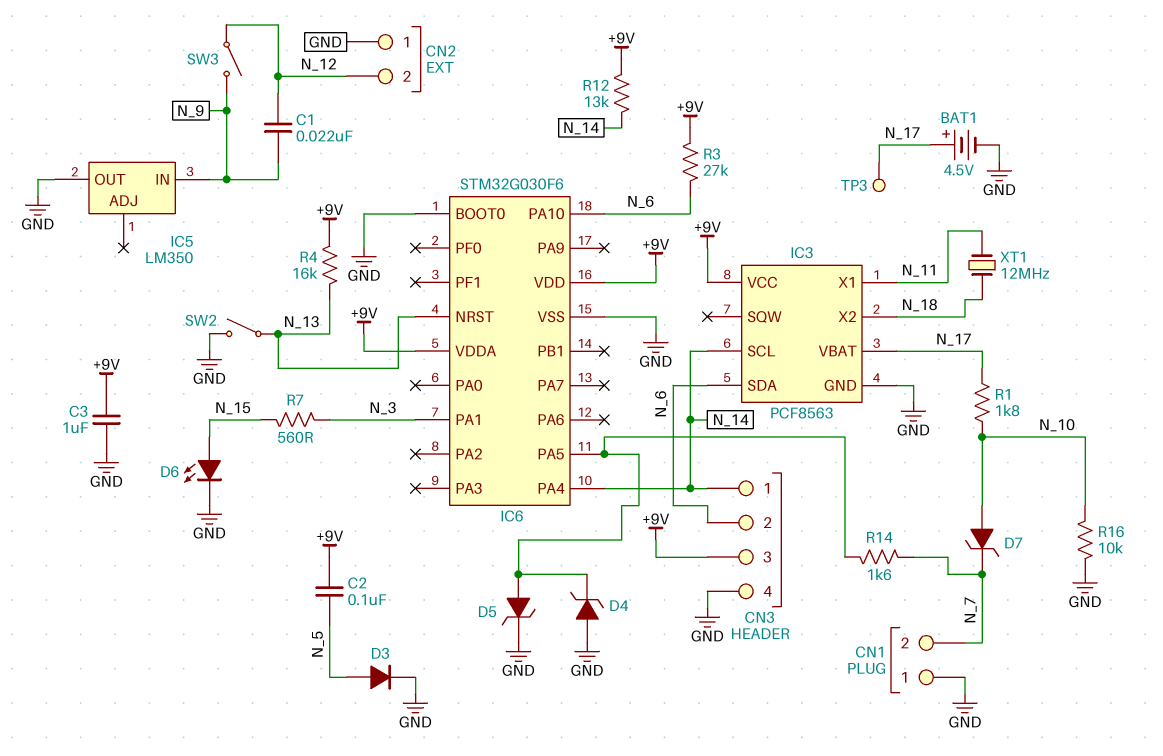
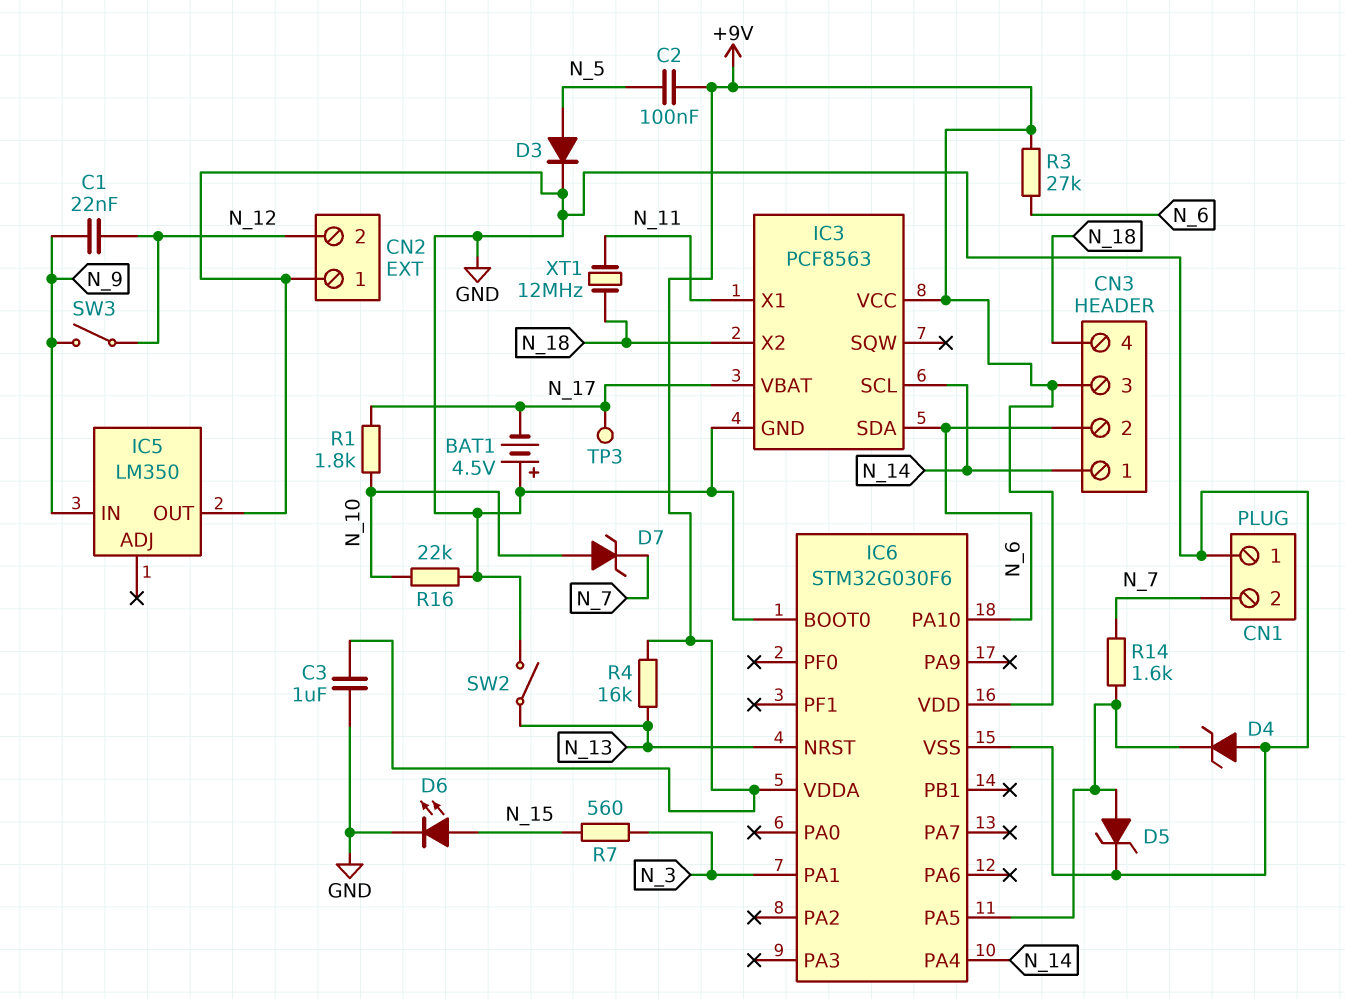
BAT1: 4.5V (plus N_17, minus GND) -> 4.5V (plus GND, minus N_17)
CN3 pin 4: GND -> N_18
R12: 13k (+9V, N_14) -> none
R16: 10k (GND, N_10) -> 22k (GND, N_10)

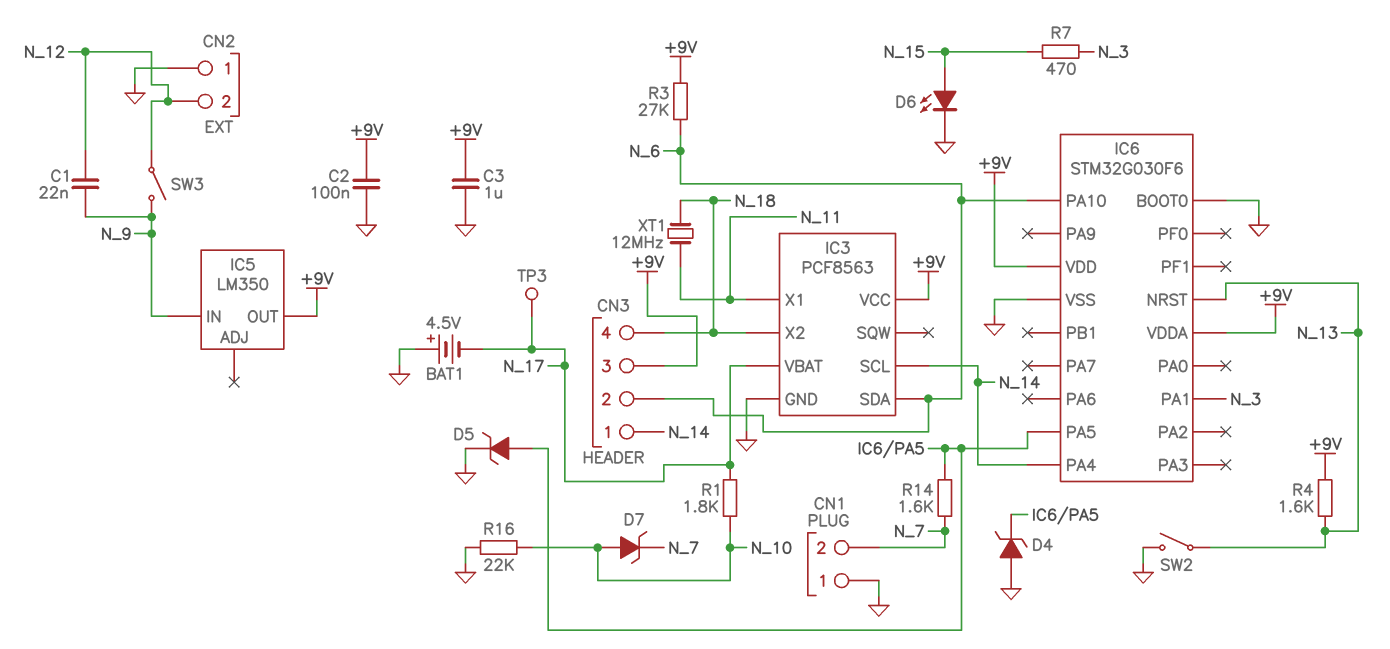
C2: 100nF (+9V, N_5) -> 100nF (+9V, GND)
D3: diode (A N_5, K GND) -> none
IC5 pin OUT: GND -> +9V
R4: 16k (+9V, N_13) -> 1.6k (+9V, N_13)
R7: 560 (N_3, N_15) -> 470 (N_3, N_15)

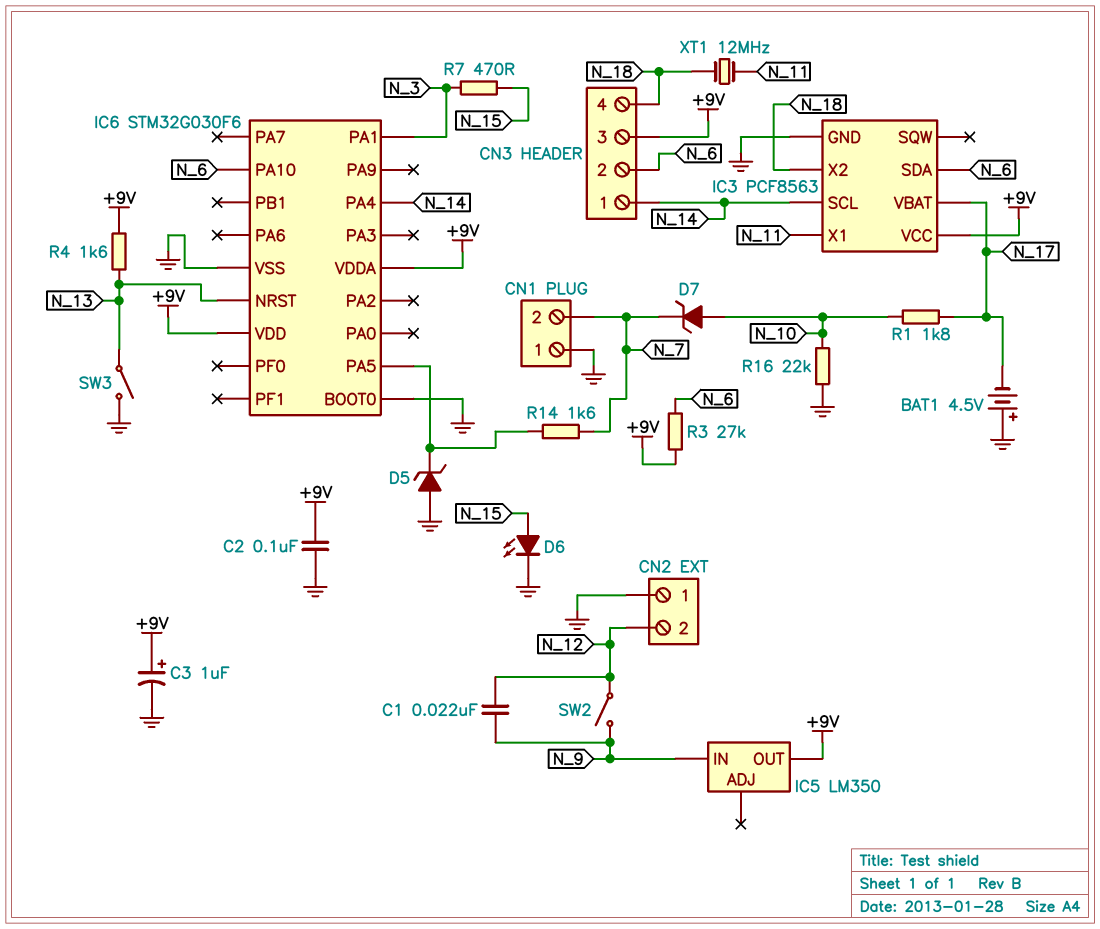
C3: 1uF (+9V, GND) -> 1uF (plus +9V, minus GND)
D4: zener (A GND, K IC6/PA5) -> none
D5: zener (A IC6/PA5, K GND) -> zener (A GND, K IC6/PA5)
SW2: switch (GND, N_13) -> switch (N_9, N_12)
SW3: switch (N_9, N_12) -> switch (GND, N_13)
TP3: test point (N_17) -> none

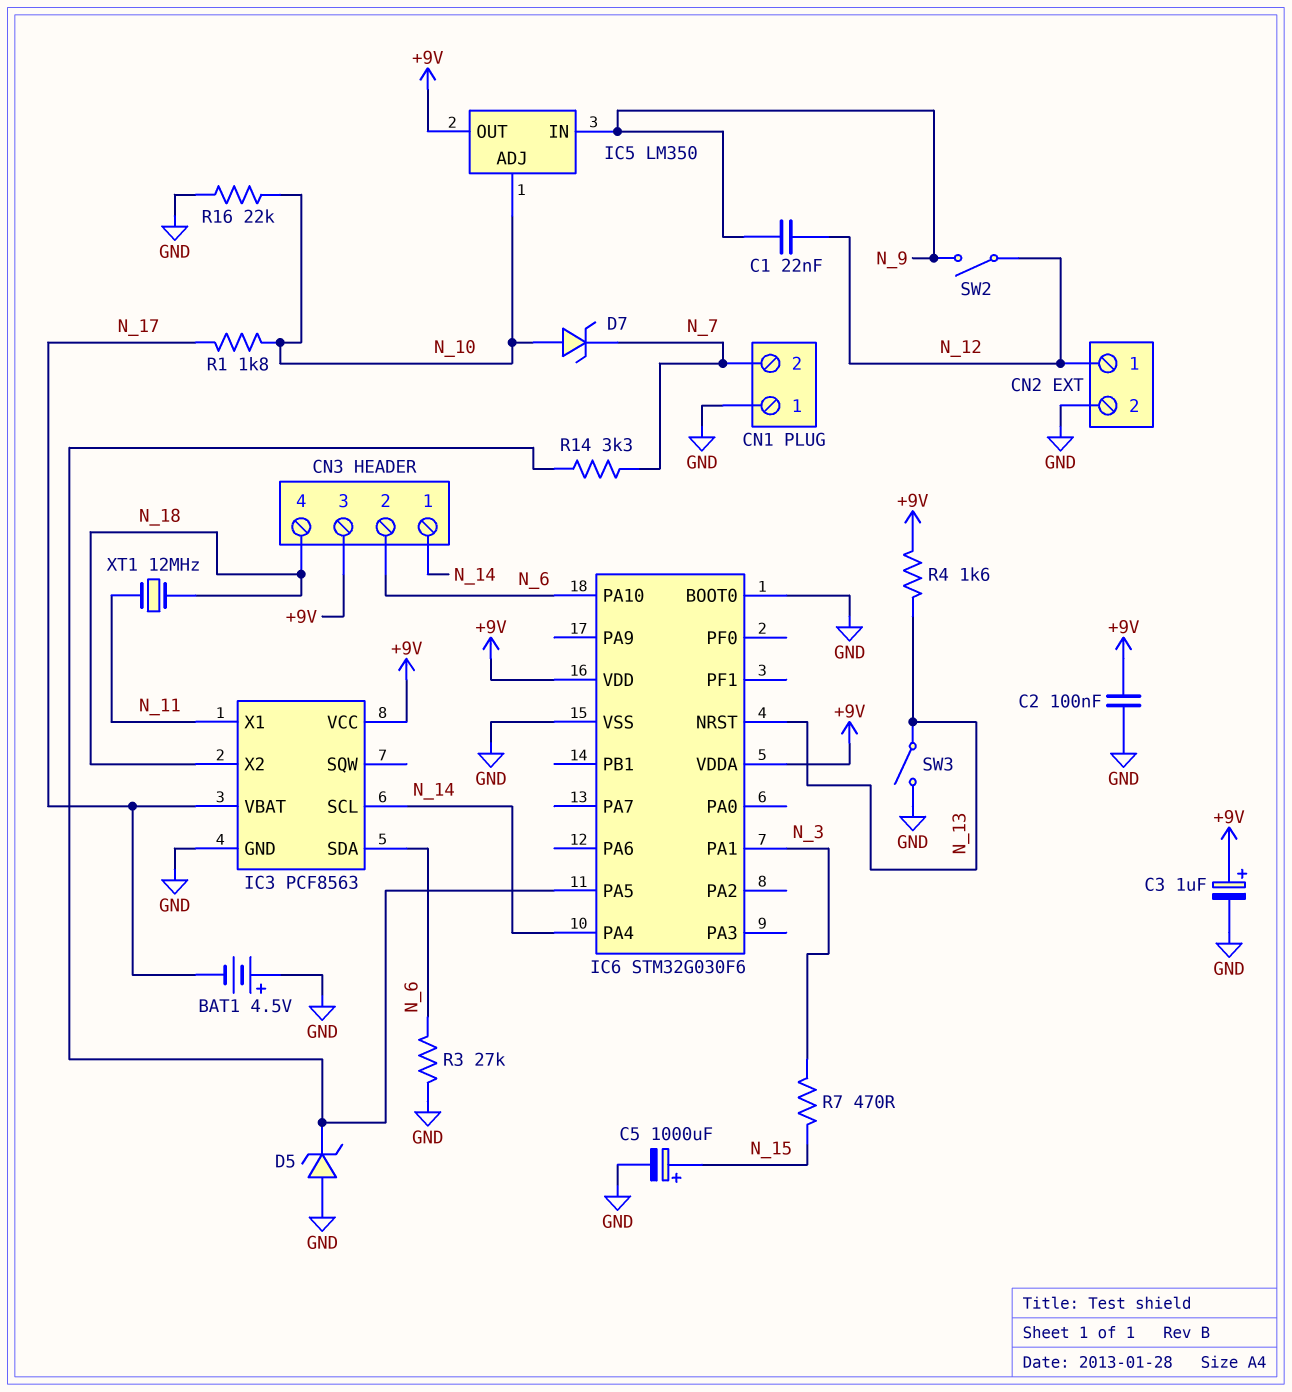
C5: none -> 1000uF (plus N_15, minus GND)
CN2 pin 1: GND -> N_12
CN2 pin 2: N_12 -> GND
D6: LED (A N_15, K GND) -> none
IC5 pin ADJ: none -> N_10
R3: 27k (+9V, N_6) -> 27k (GND, N_6)
R14: 1.6k (IC6/PA5, N_7) -> 3.3k (IC6/PA5, N_7)

